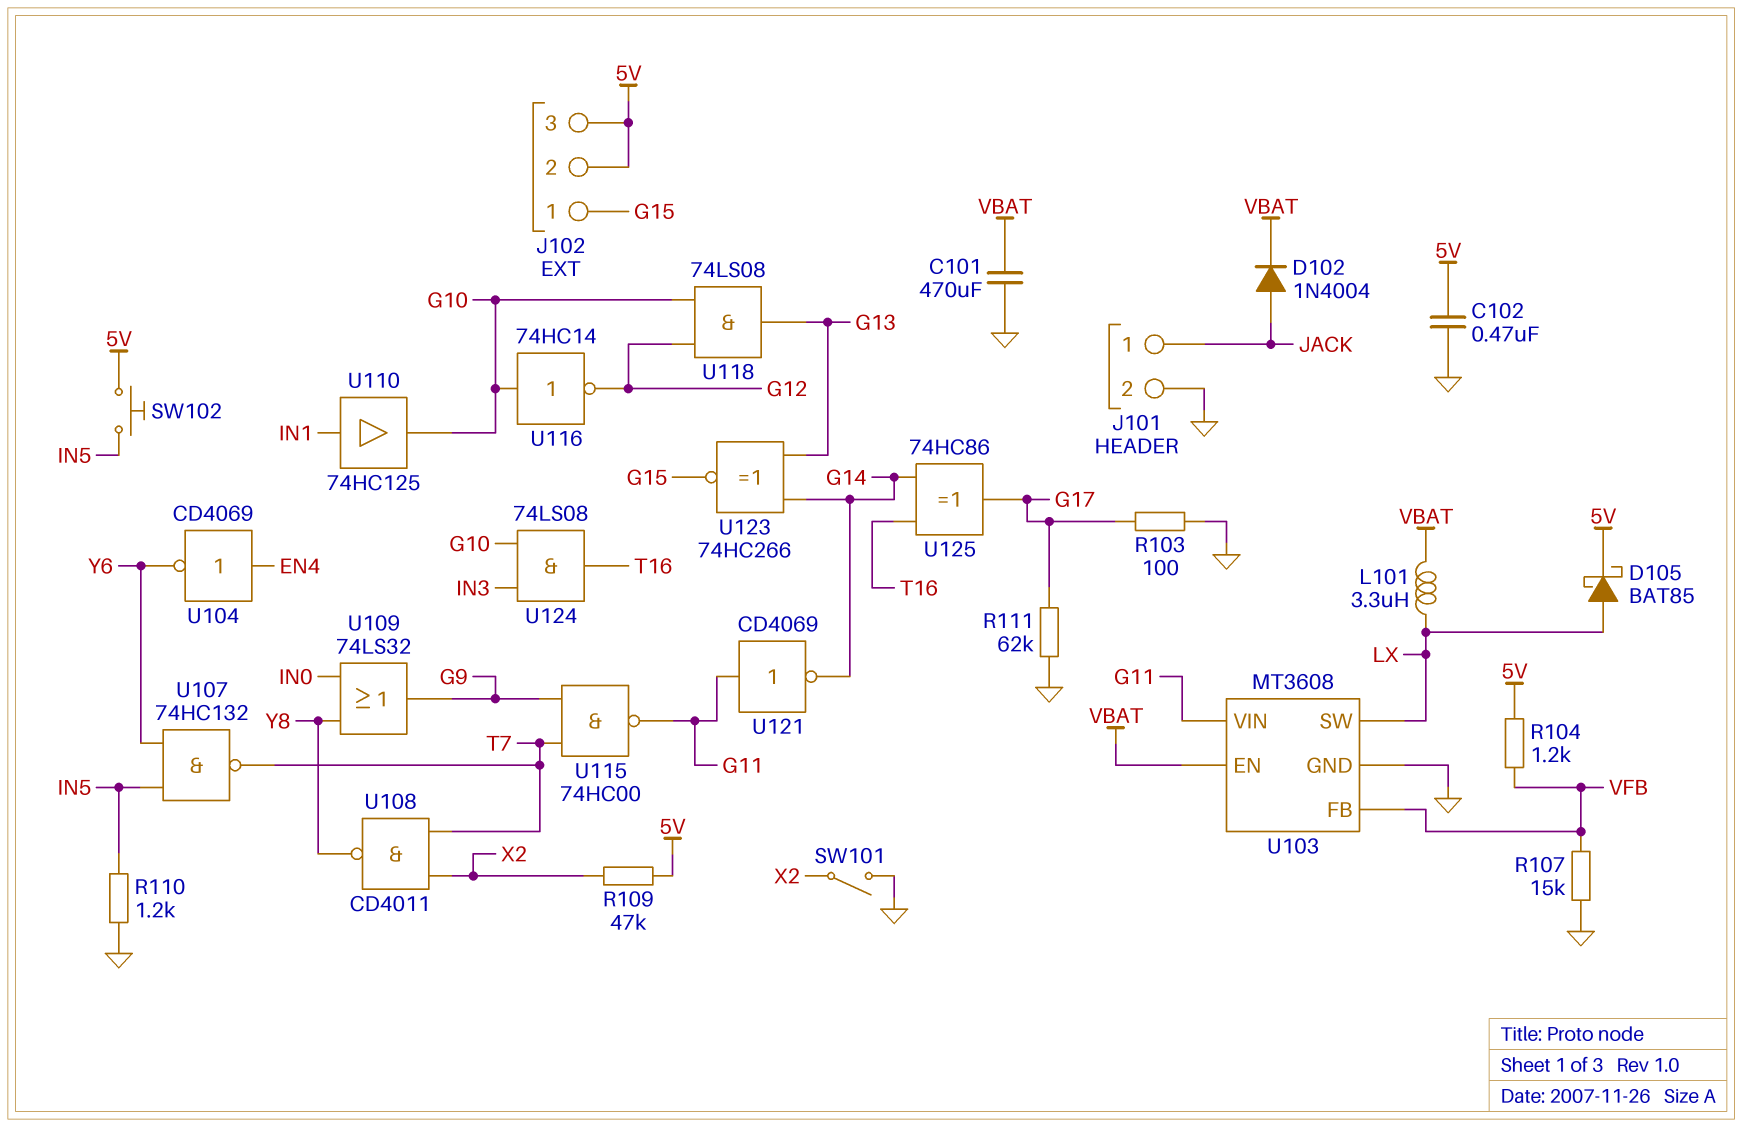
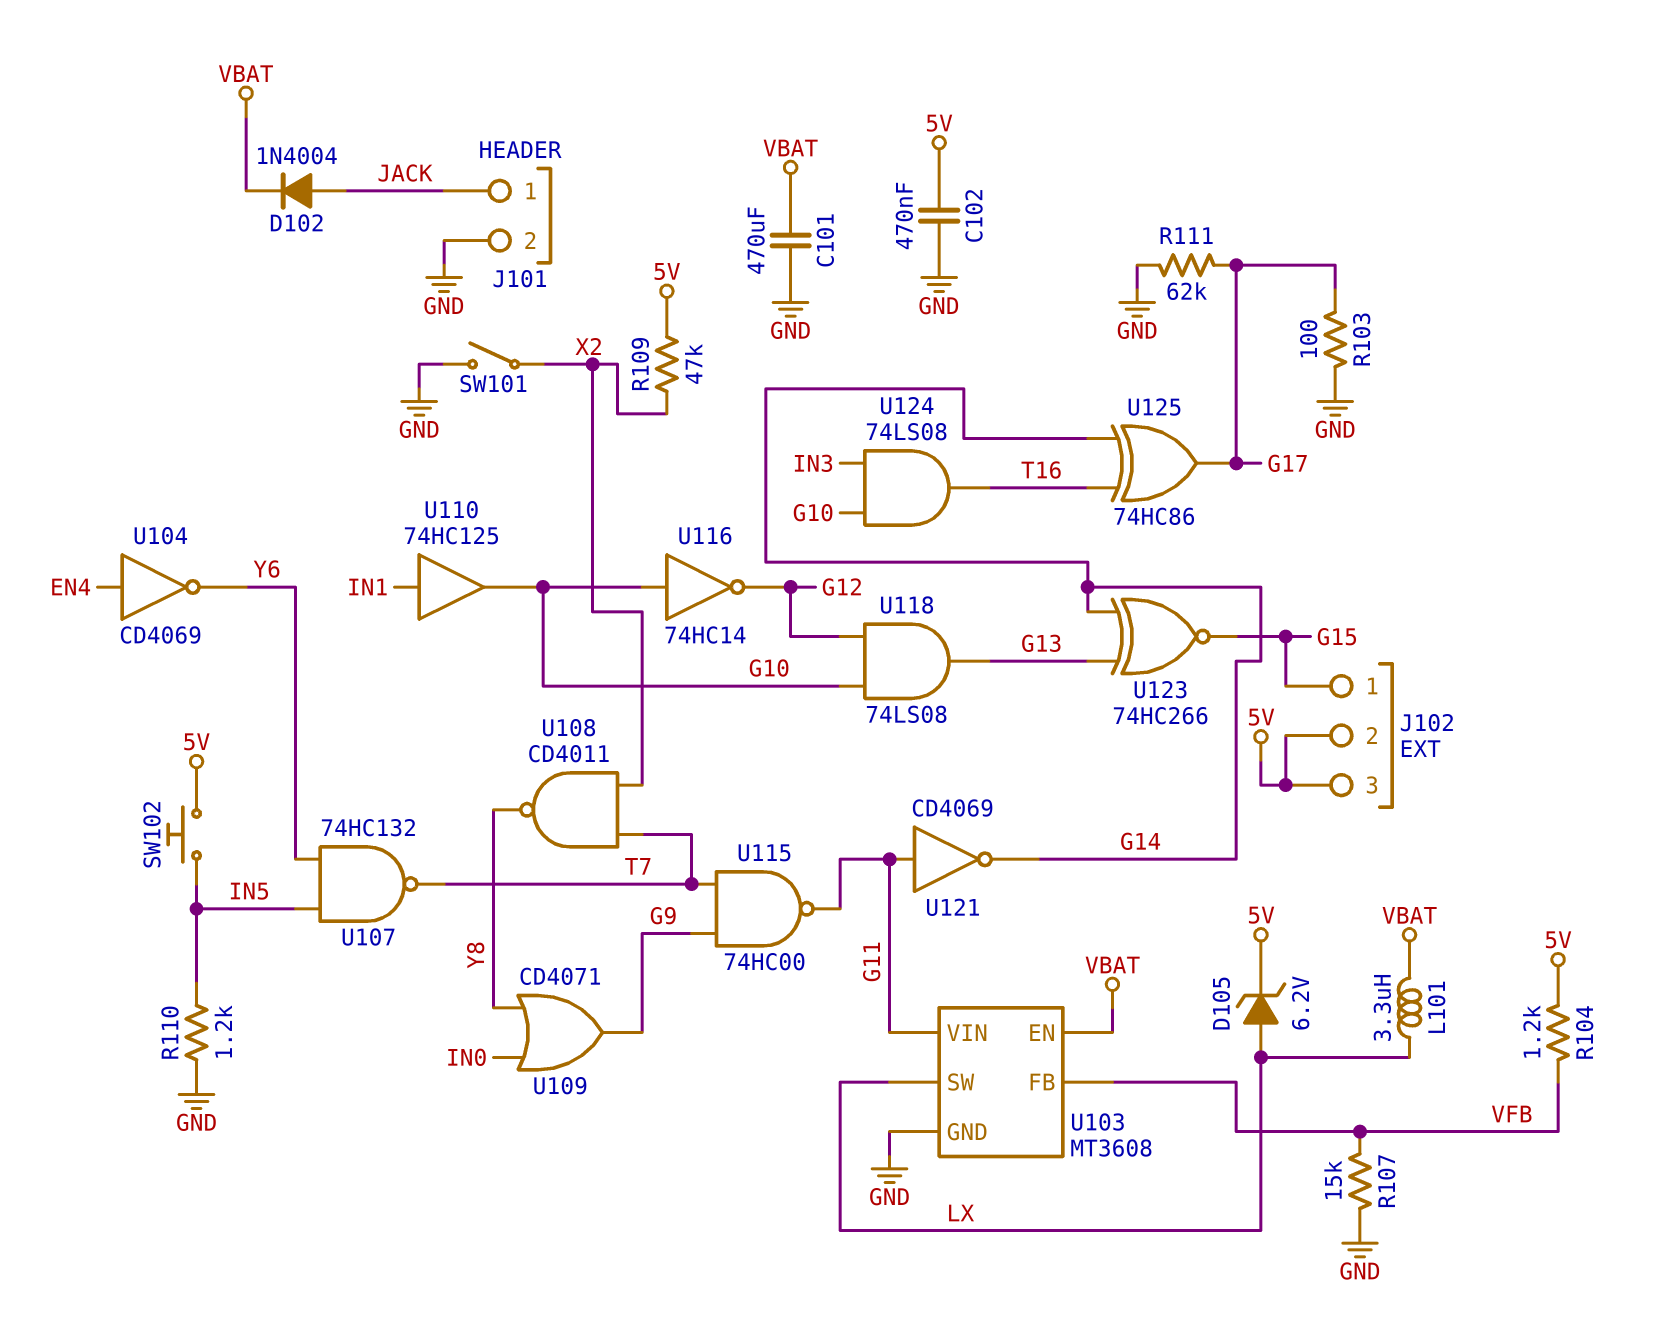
D105: schottky BAT85 (A LX, K 5V) -> zener 6.2V (A LX, K 5V)
U109: OR 74LS32 (in IN0, in Y8, out G9) -> OR CD4071 (in IN0, in Y8, out G9)

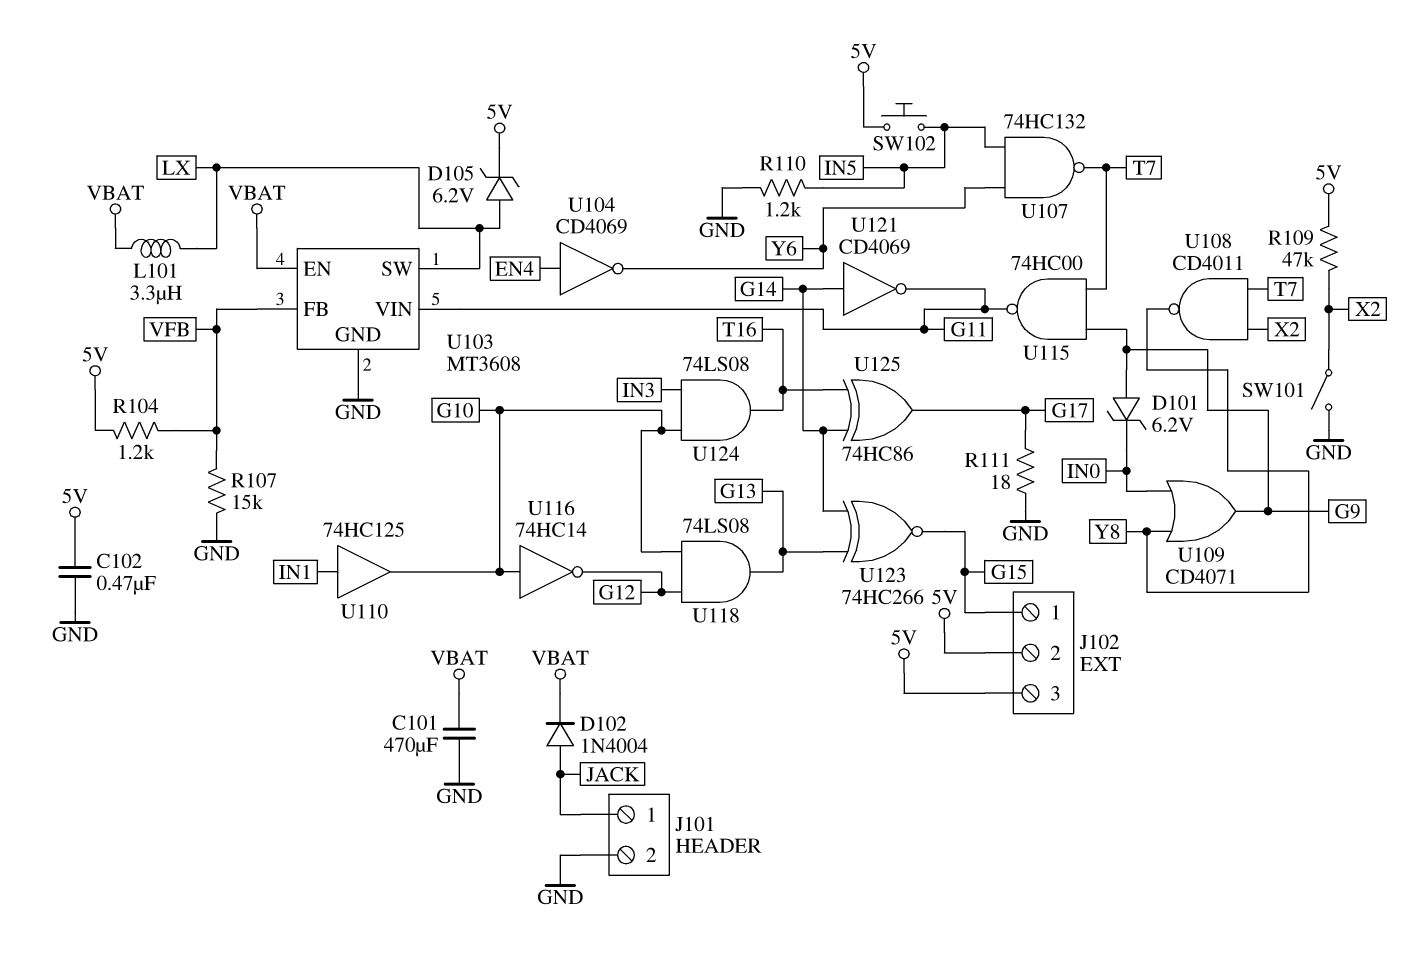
D101: none -> zener 6.2V (A G9, K IN0)
R103: 100 (G17, GND) -> none
R111: 62k (G17, GND) -> 18 (G17, GND)
U121: NOT CD4069 (in G11, out G14) -> NOT CD4069 (in G14, out G11)

